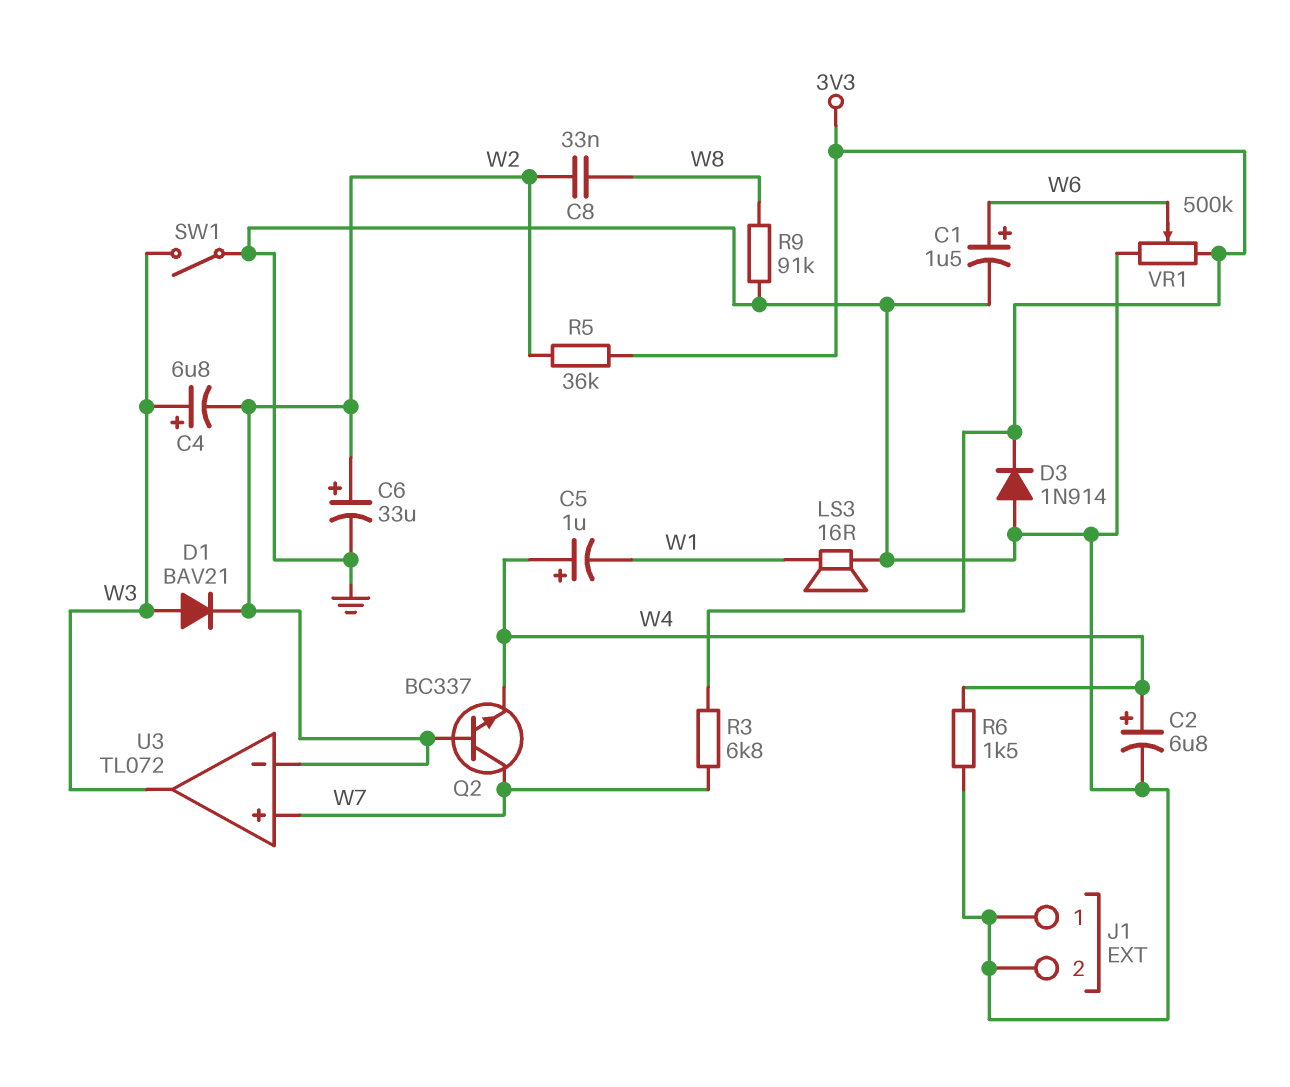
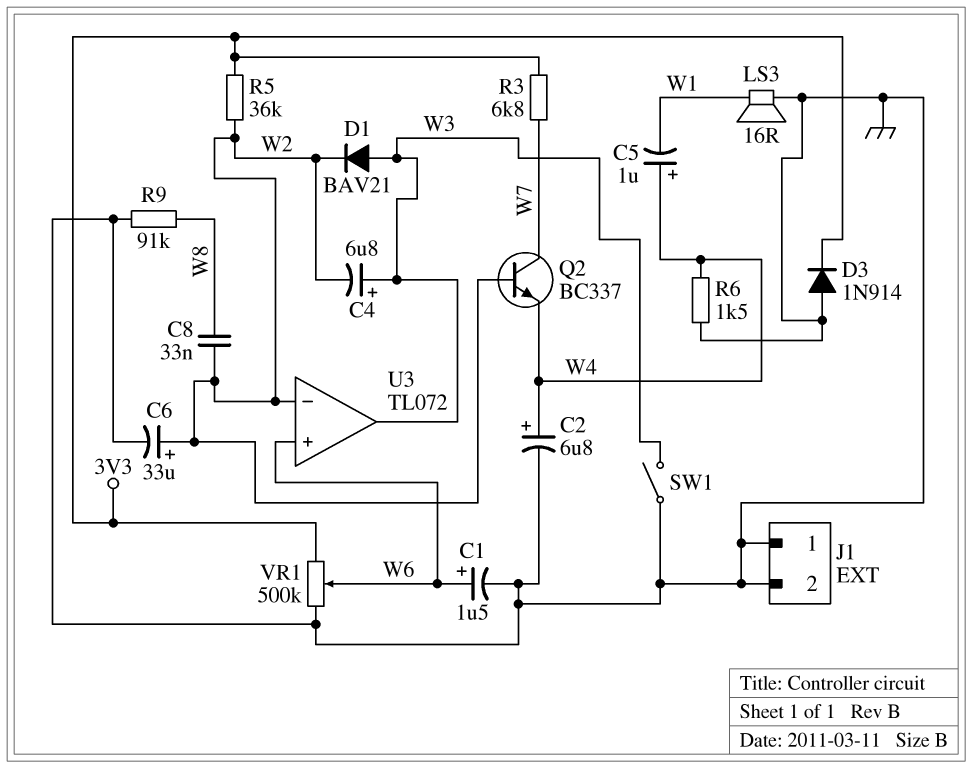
U3 pin in+: W7 -> W6

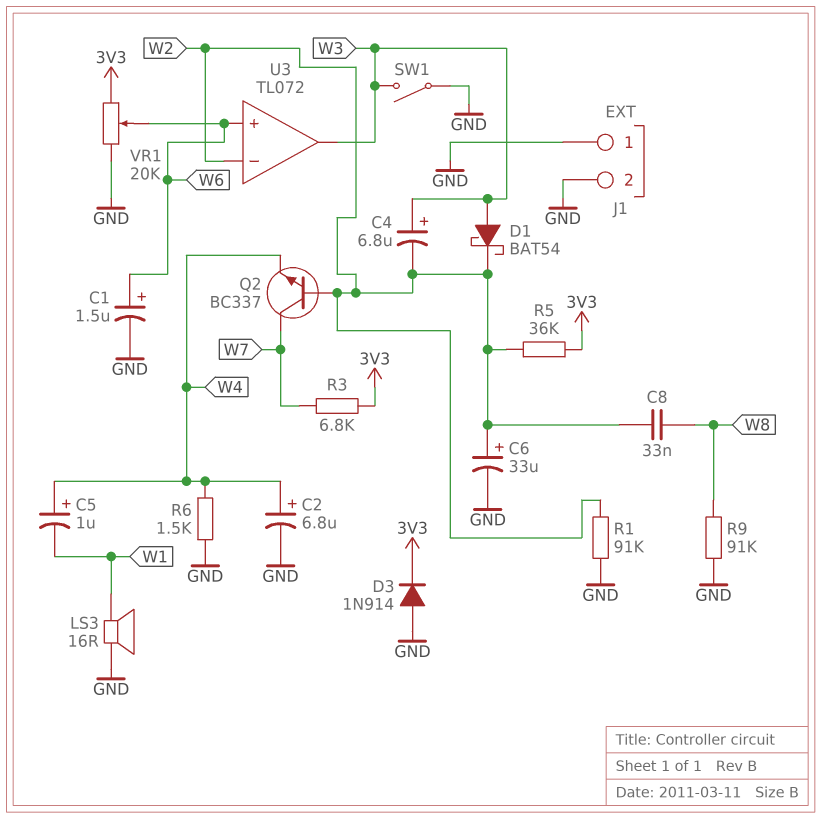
D1: diode BAV21 (A W3, K W2) -> schottky BAT54 (A W3, K W2)
R1: none -> 91k (GND, W2)
VR1: 500k (3V3, GND, wiper W6) -> 20k (3V3, GND, wiper W6)

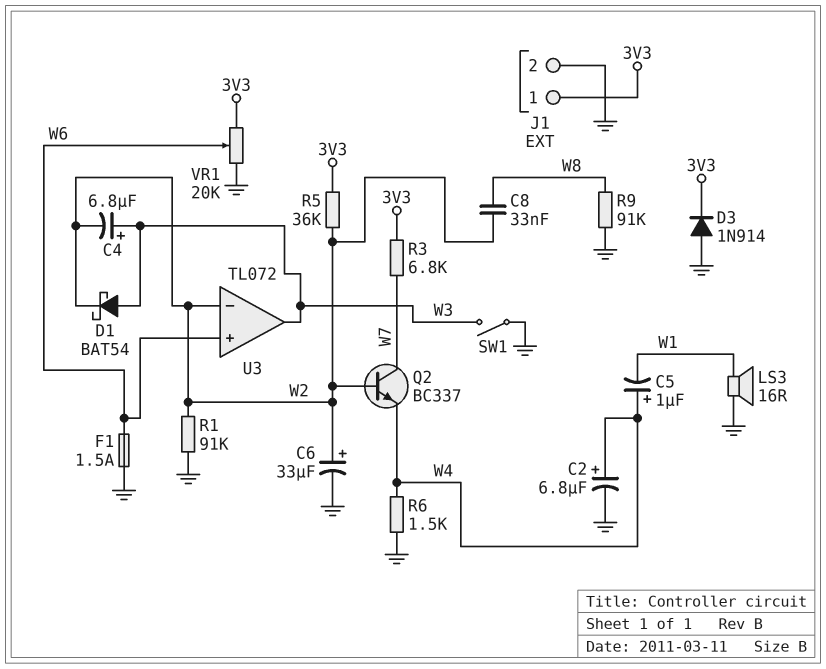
C1: 1.5uF (plus W6, minus GND) -> none
F1: none -> 1.5A (GND, W6)
J1 pin 1: GND -> 3V3

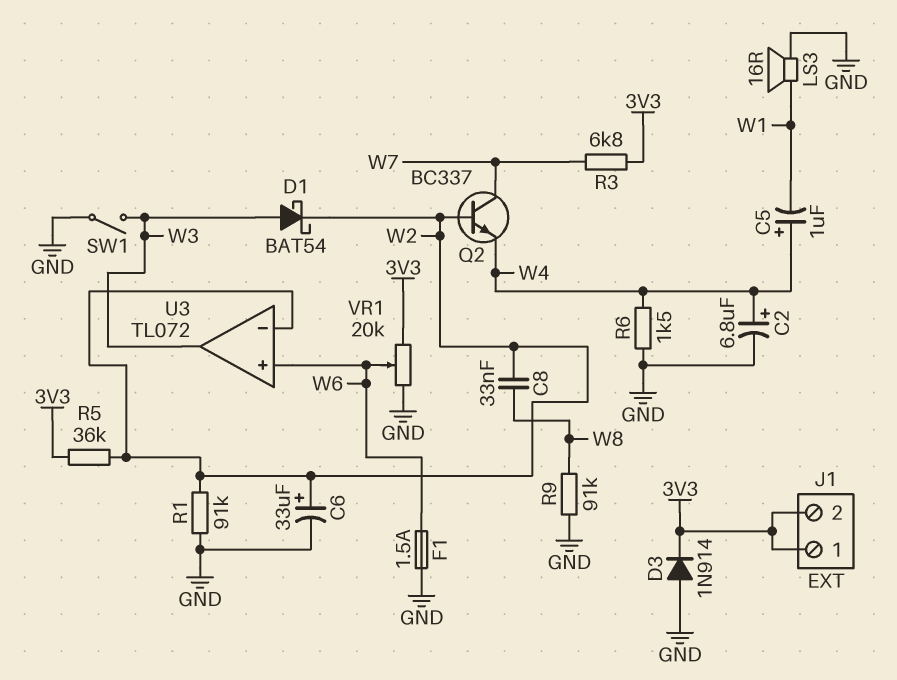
C4: 6.8uF (plus W3, minus W2) -> none
J1 pin 2: GND -> 3V3

